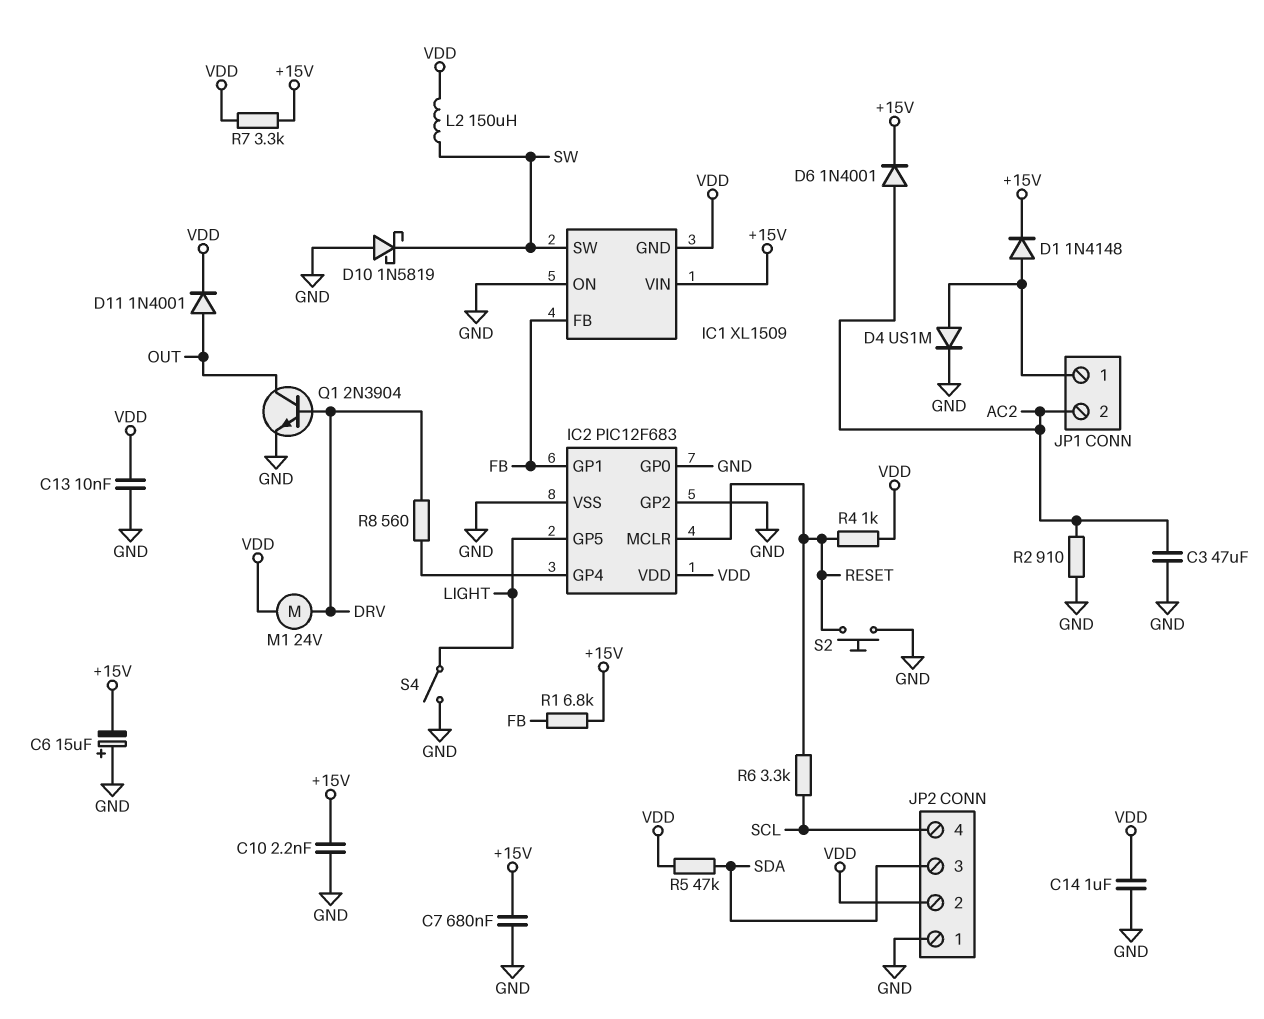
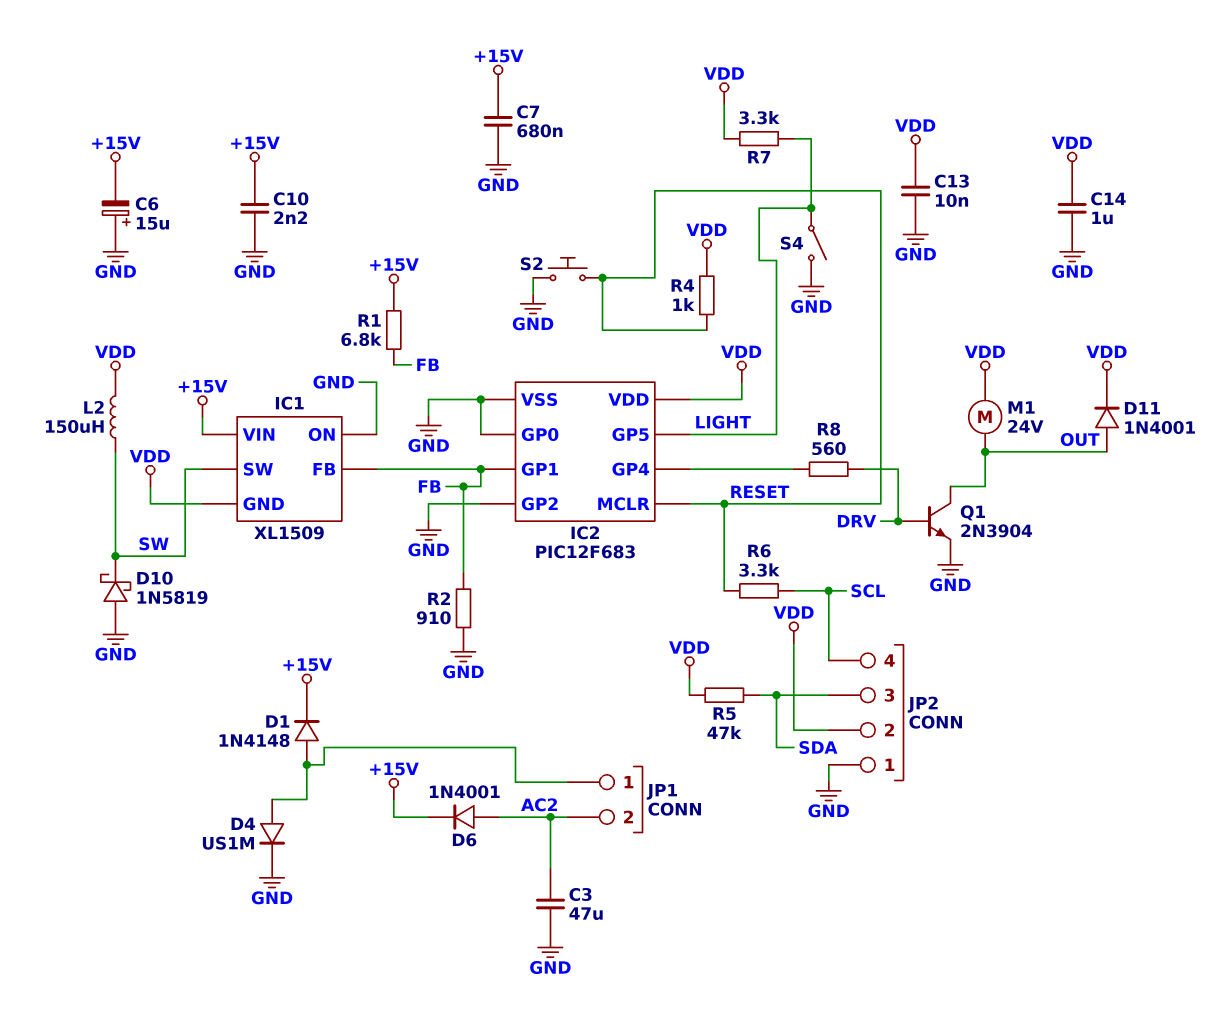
M1: motor 24V (DRV, VDD) -> motor 24V (OUT, VDD)
R2: 910 (AC2, GND) -> 910 (FB, GND)
R7: 3.3k (+15V, VDD) -> 3.3k (LIGHT, VDD)

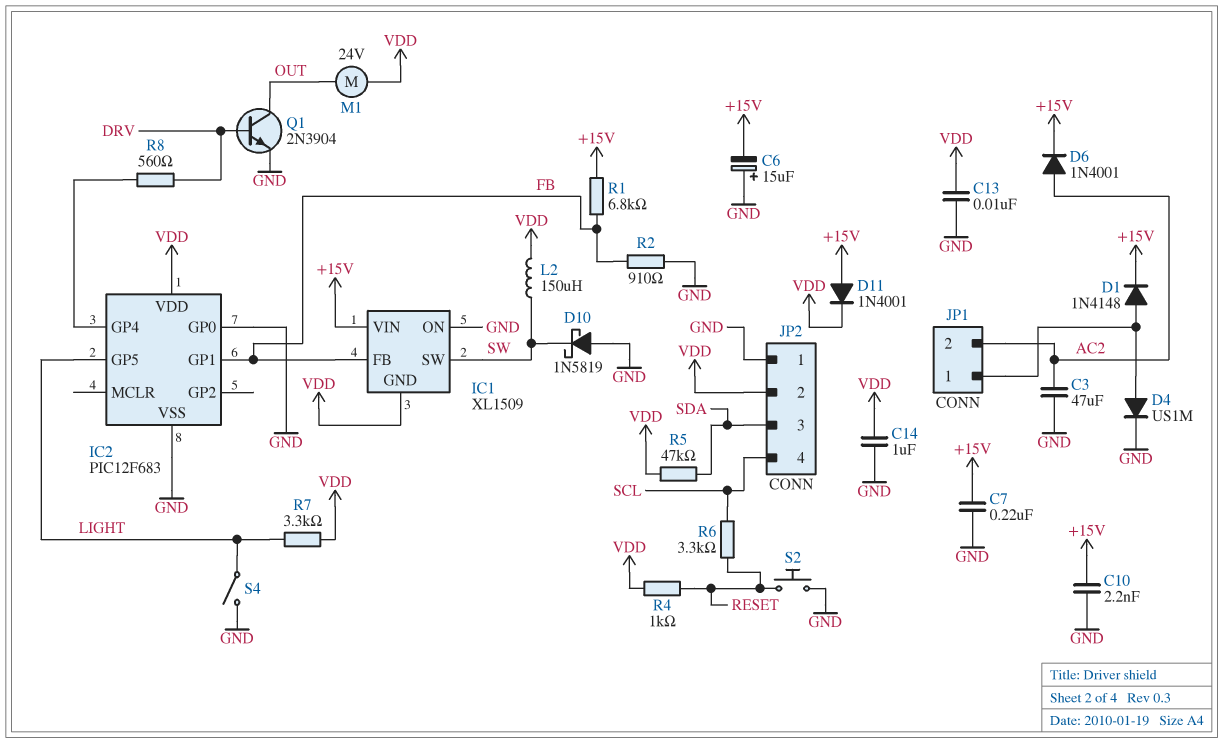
C7: 680nF (+15V, GND) -> 220nF (+15V, GND)
D11: diode 1N4001 (A OUT, K VDD) -> diode 1N4001 (A +15V, K VDD)
IC2 pin GP2: GND -> none
IC2 pin MCLR: RESET -> none

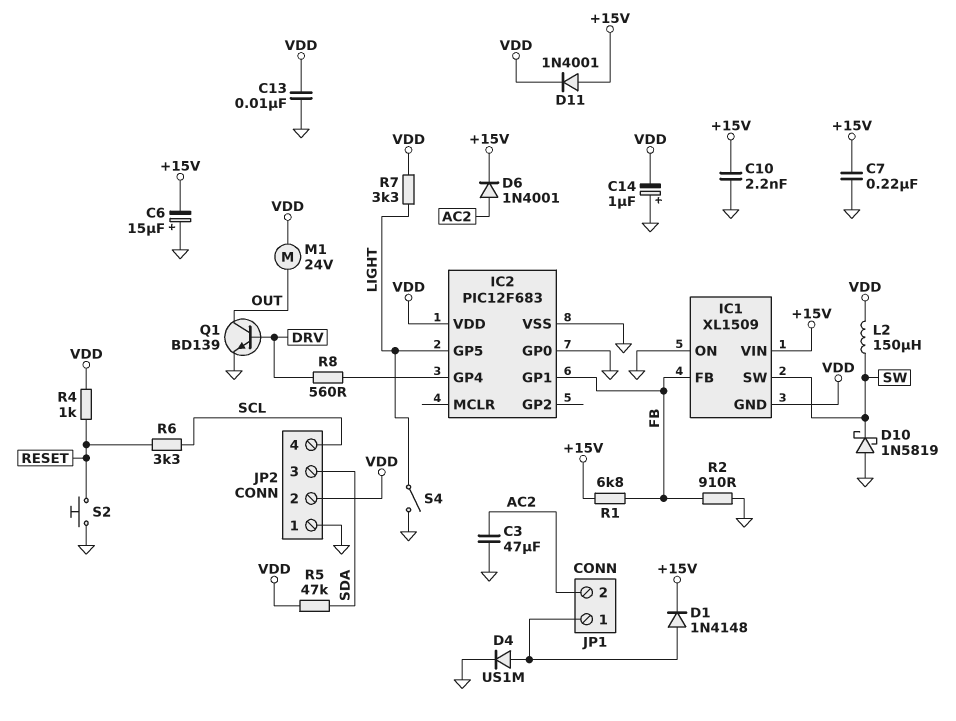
C14: 1uF (GND, VDD) -> 1uF (plus GND, minus VDD)
Q1: NPN 2N3904 (B DRV, C OUT, E GND) -> NPN BD139 (B DRV, C OUT, E GND)

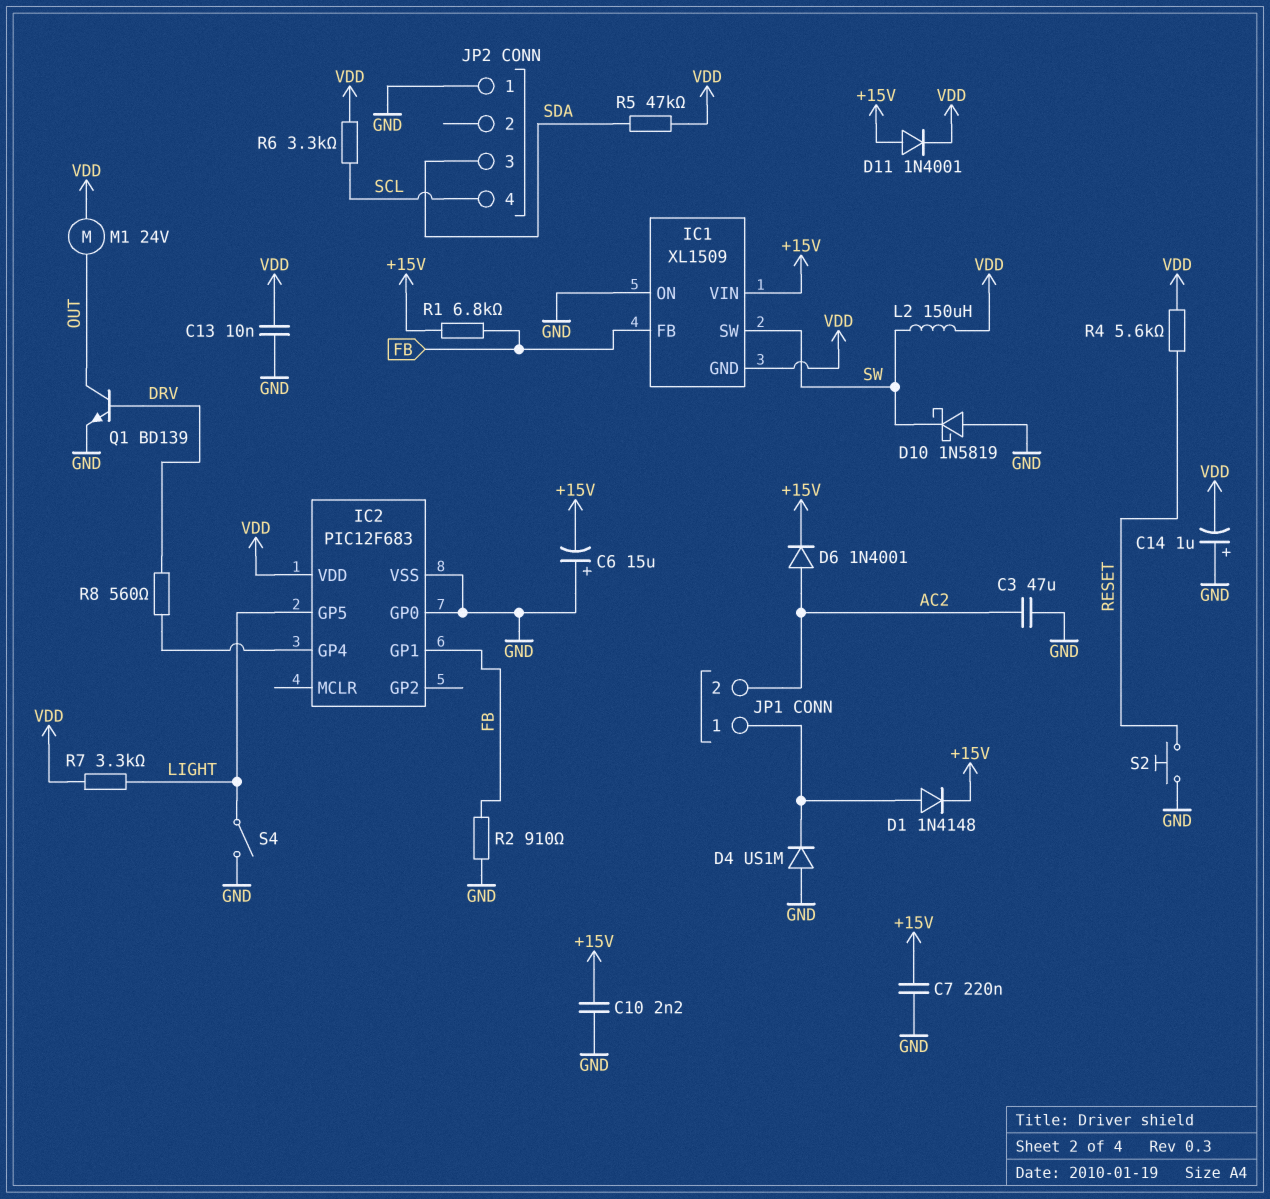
D4: diode US1M (A JP1/1, K GND) -> diode US1M (A GND, K JP1/1)
JP2 pin 2: VDD -> none
R4: 1k (RESET, VDD) -> 5.6k (RESET, VDD)
R6: 3.3k (RESET, SCL) -> 3.3k (SCL, VDD)

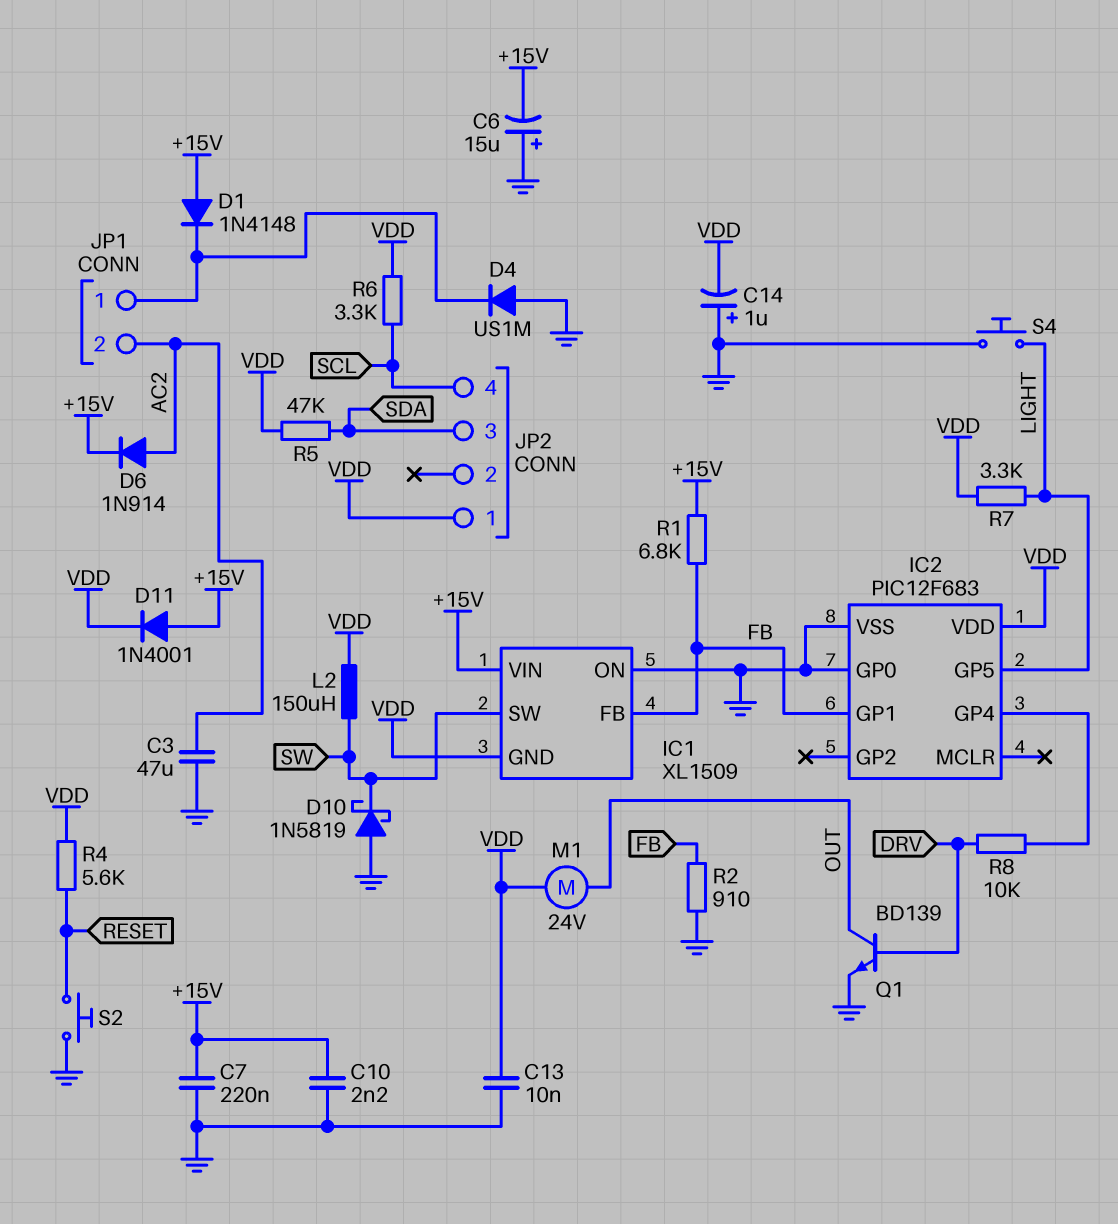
D1: diode 1N4148 (A JP1/1, K +15V) -> diode 1N4148 (A +15V, K JP1/1)
D6: diode 1N4001 (A AC2, K +15V) -> diode 1N914 (A AC2, K +15V)
JP2 pin 1: GND -> VDD
R8: 560 (DRV, IC2/GP4) -> 10k (DRV, IC2/GP4)
S4: switch (GND, LIGHT) -> button (GND, LIGHT)

